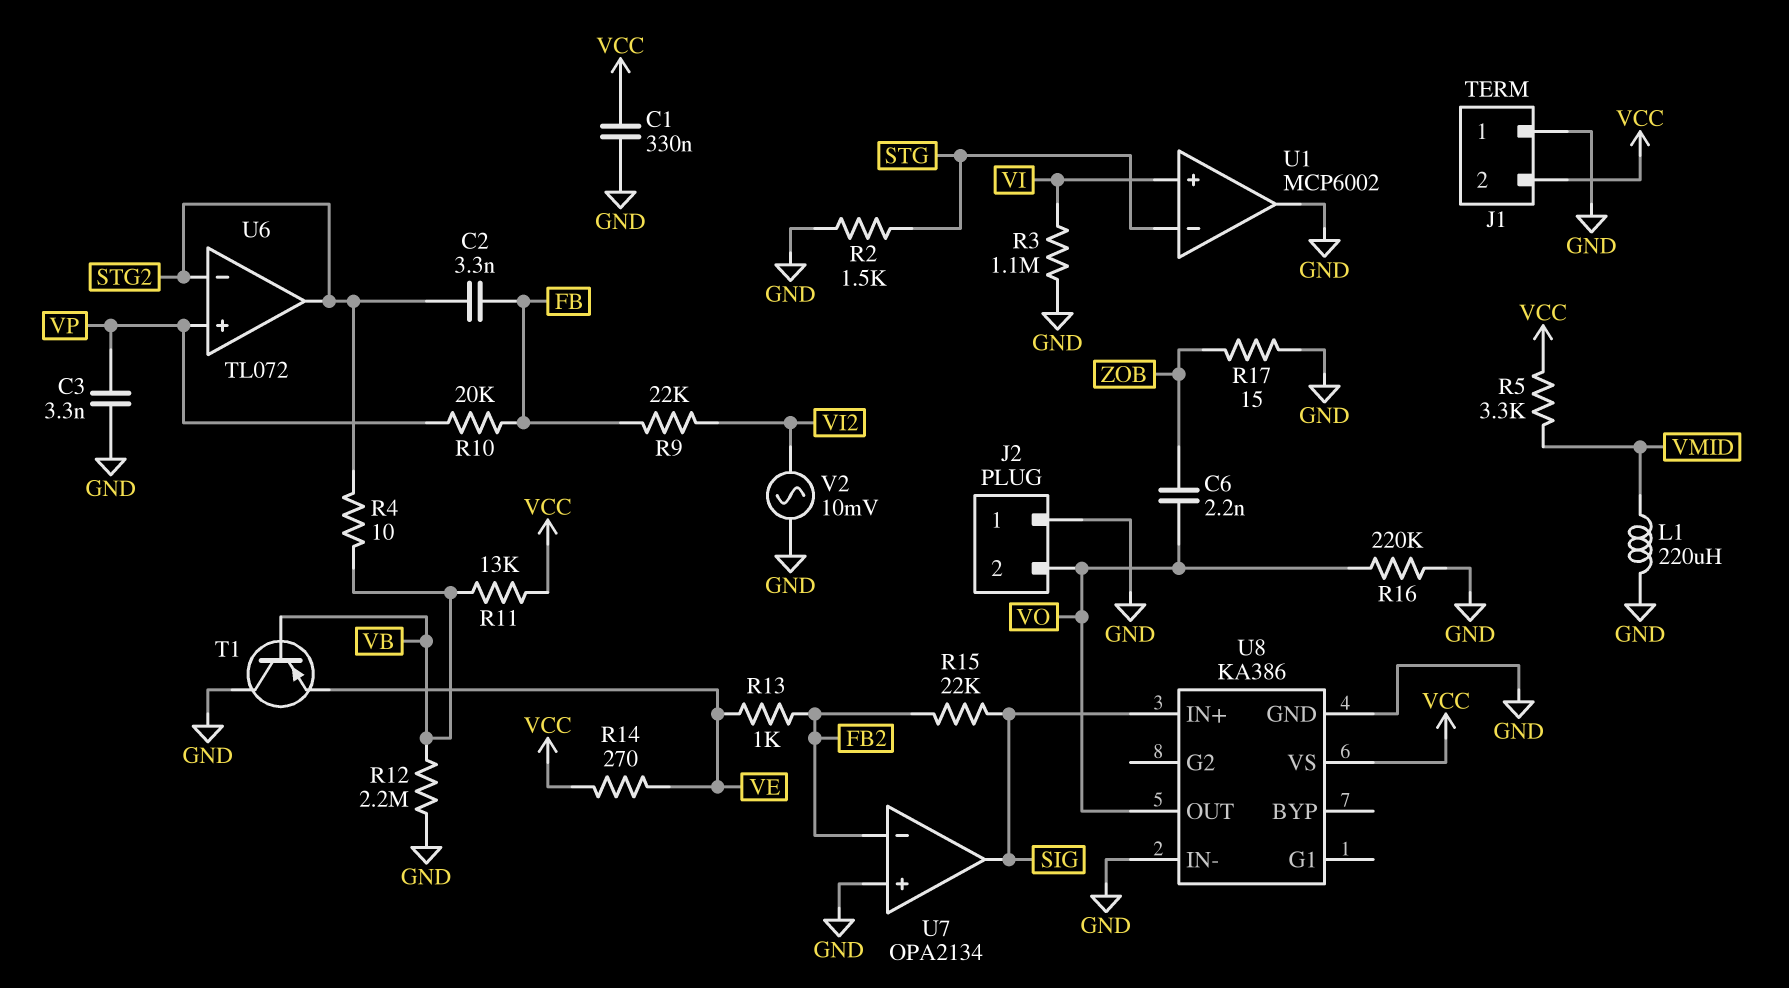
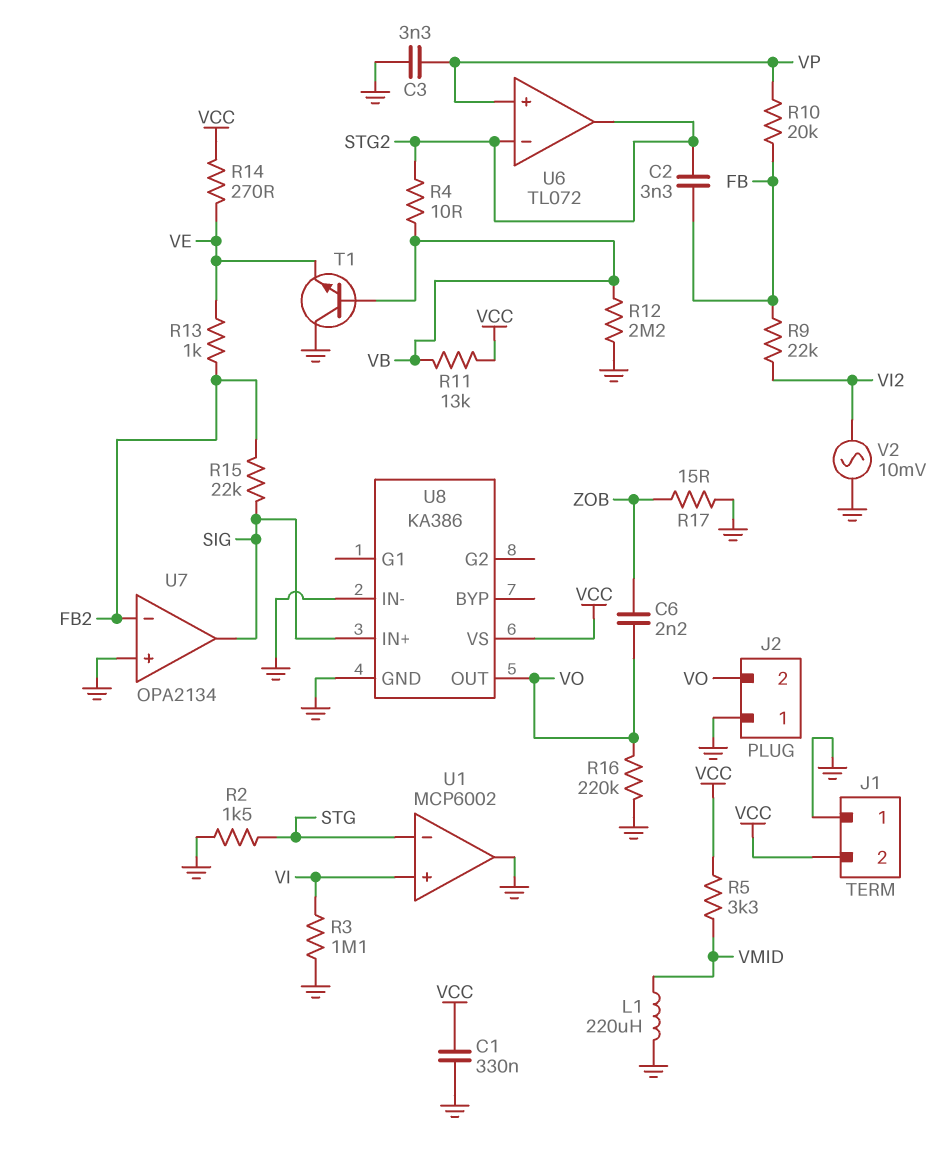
T1: PNP (B VB, C GND, E VE) -> NPN (B VB, C GND, E VE)

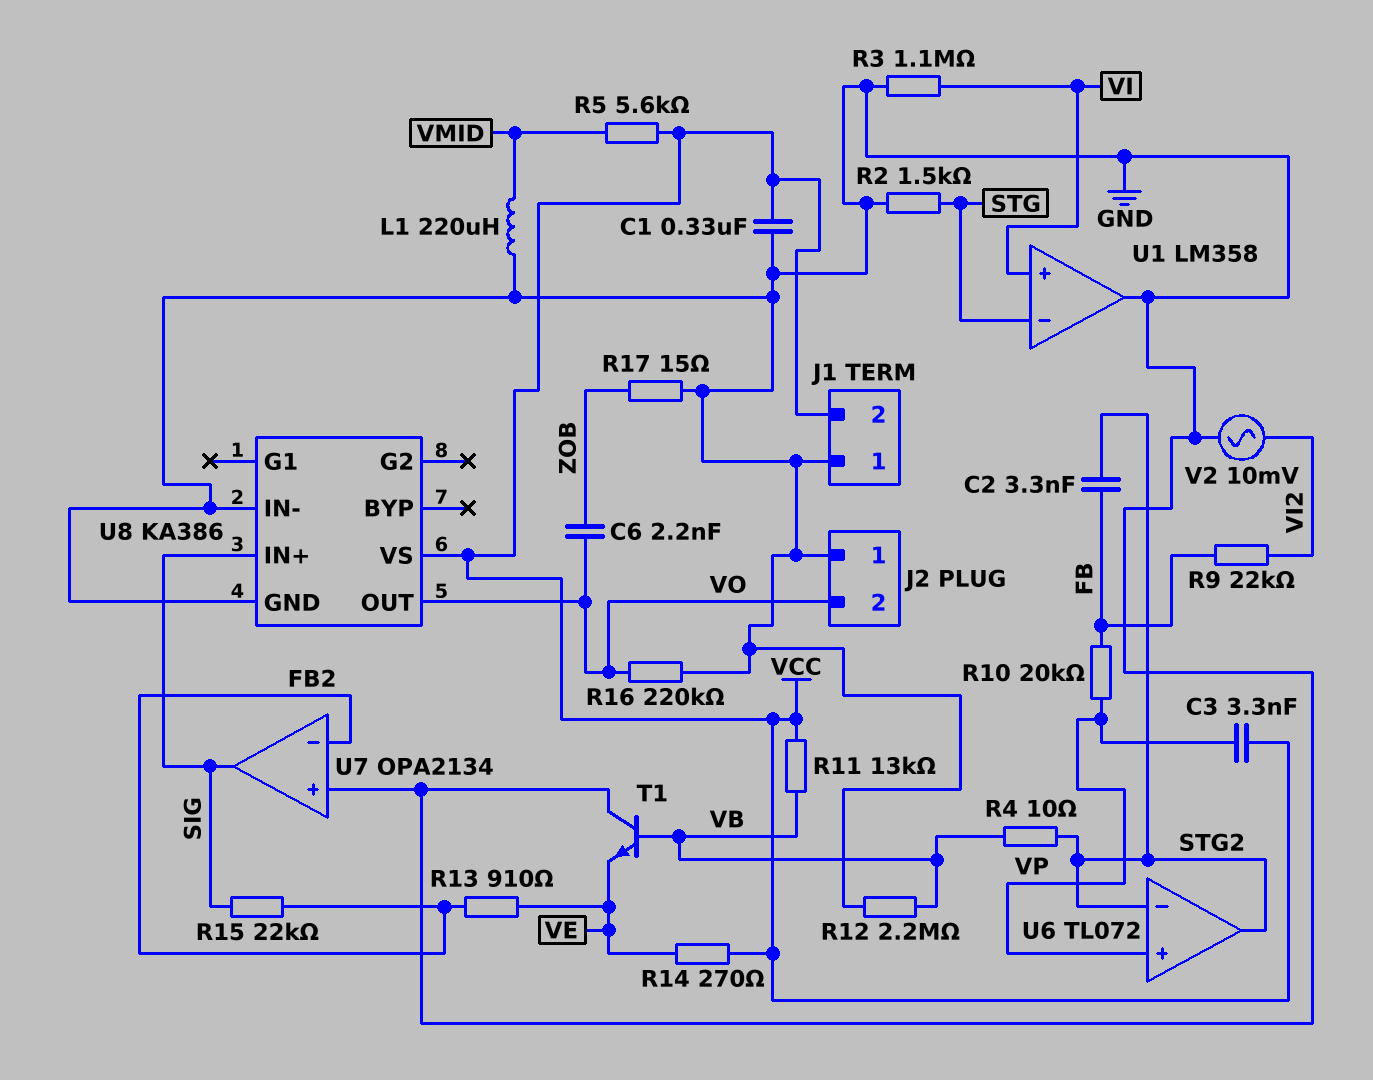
C3: 3.3nF (GND, VP) -> 3.3nF (VCC, VP)
R5: 3.3k (VCC, VMID) -> 5.6k (VCC, VMID)
R13: 1k (FB2, VE) -> 910 (FB2, VE)
U1: MCP6002 -> LM358

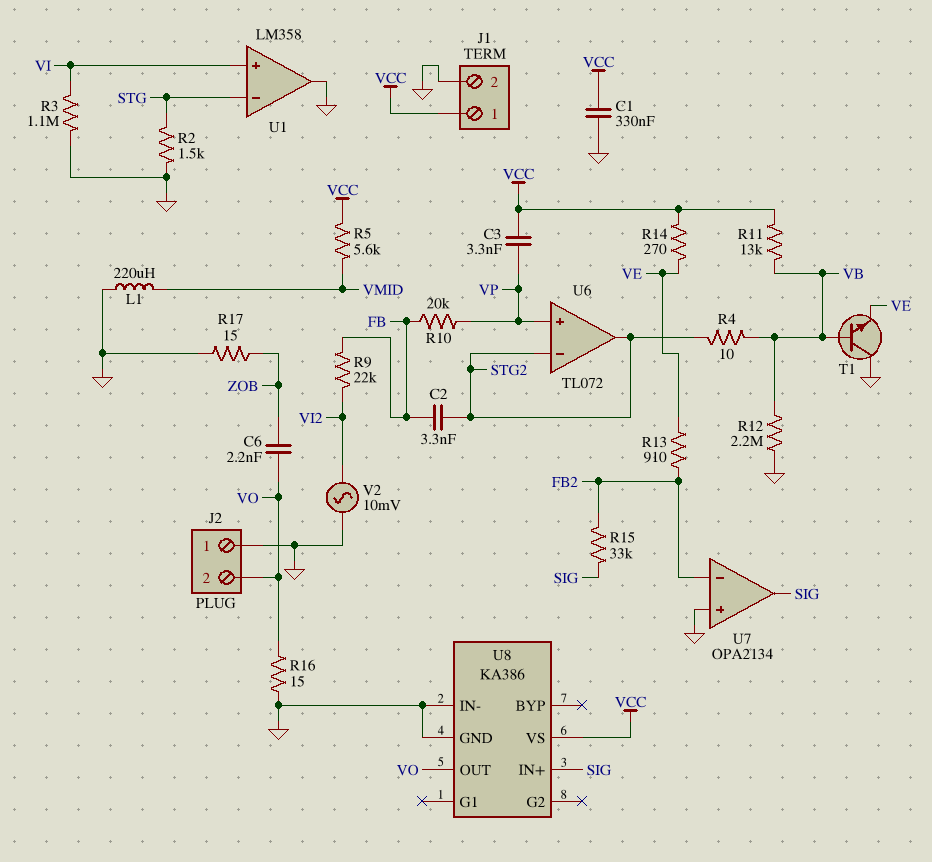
J1 pin 1: GND -> VCC
J1 pin 2: VCC -> GND
R15: 22k (FB2, SIG) -> 33k (FB2, SIG)
R16: 220k (GND, VO) -> 15 (GND, VO)

